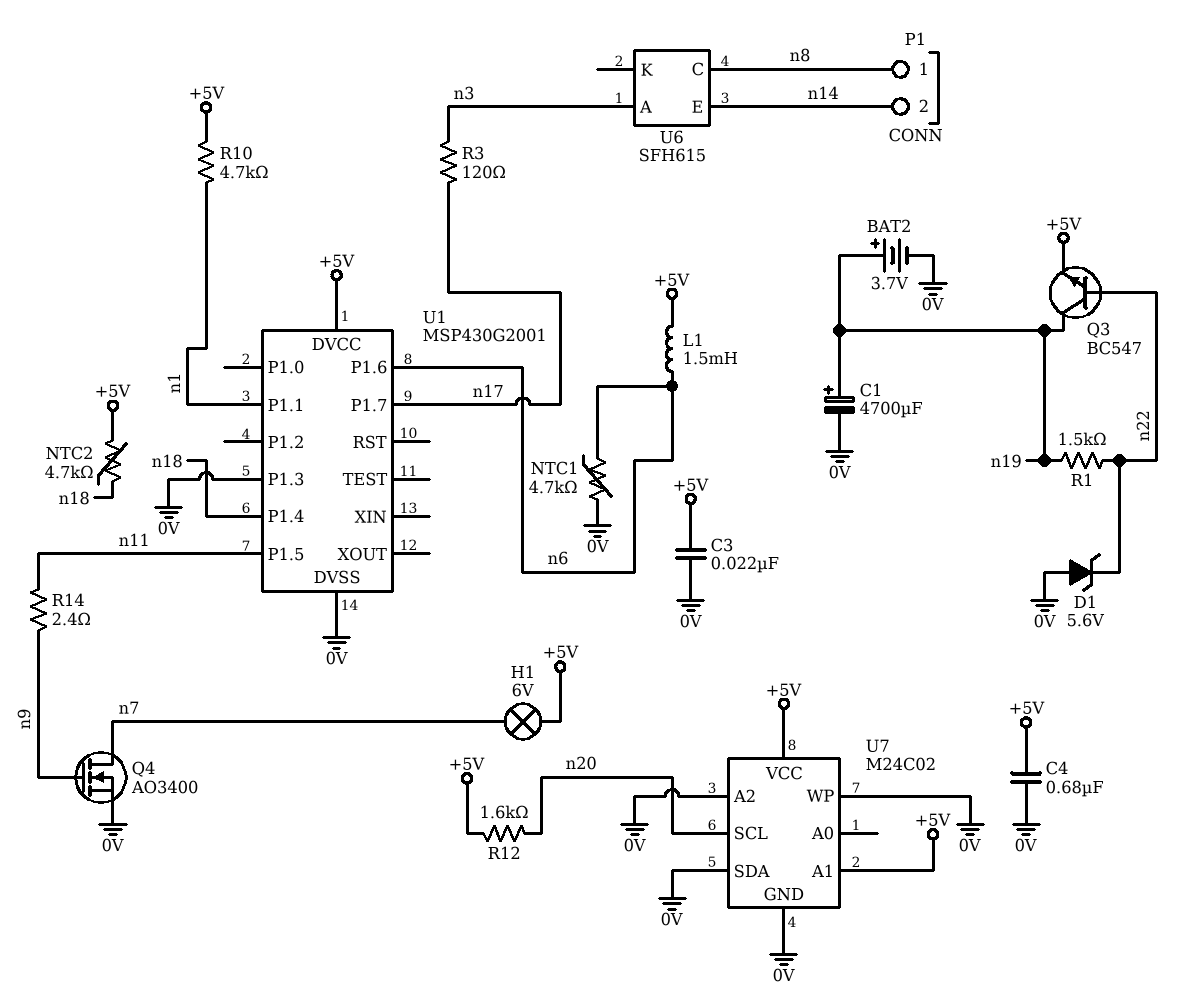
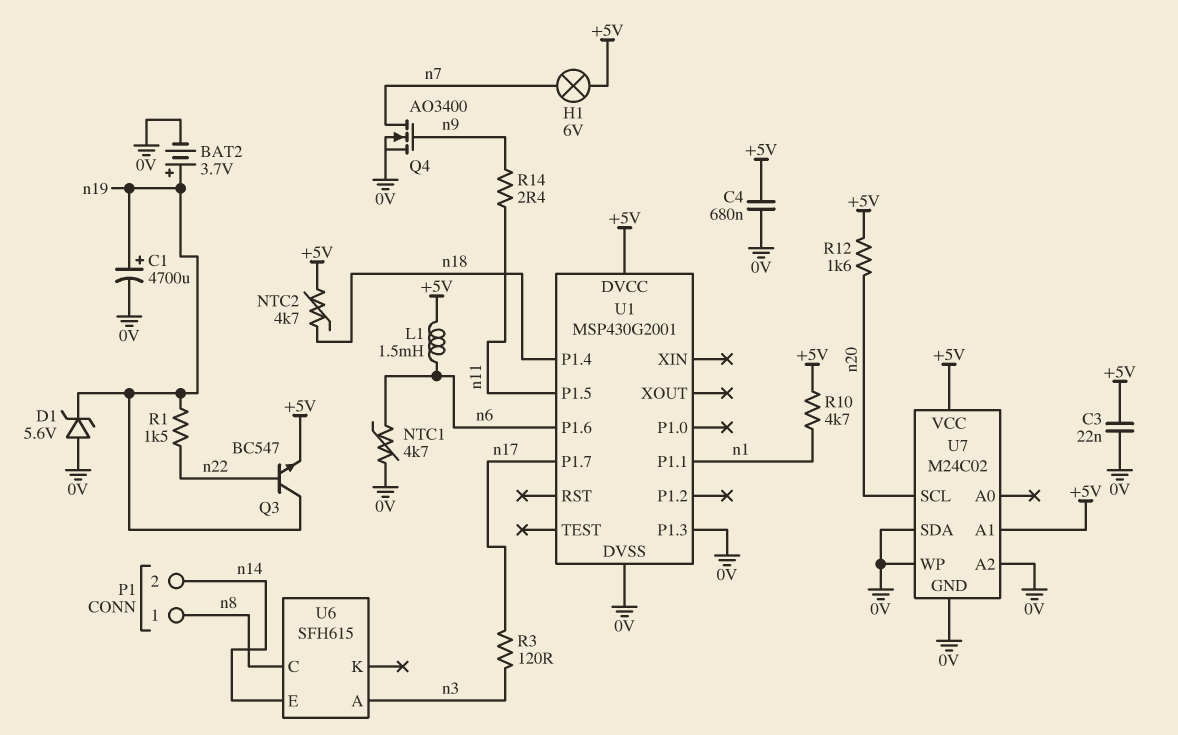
D1: zener 5.6V (A 0V, K n22) -> zener 5.6V (A 0V, K n19)

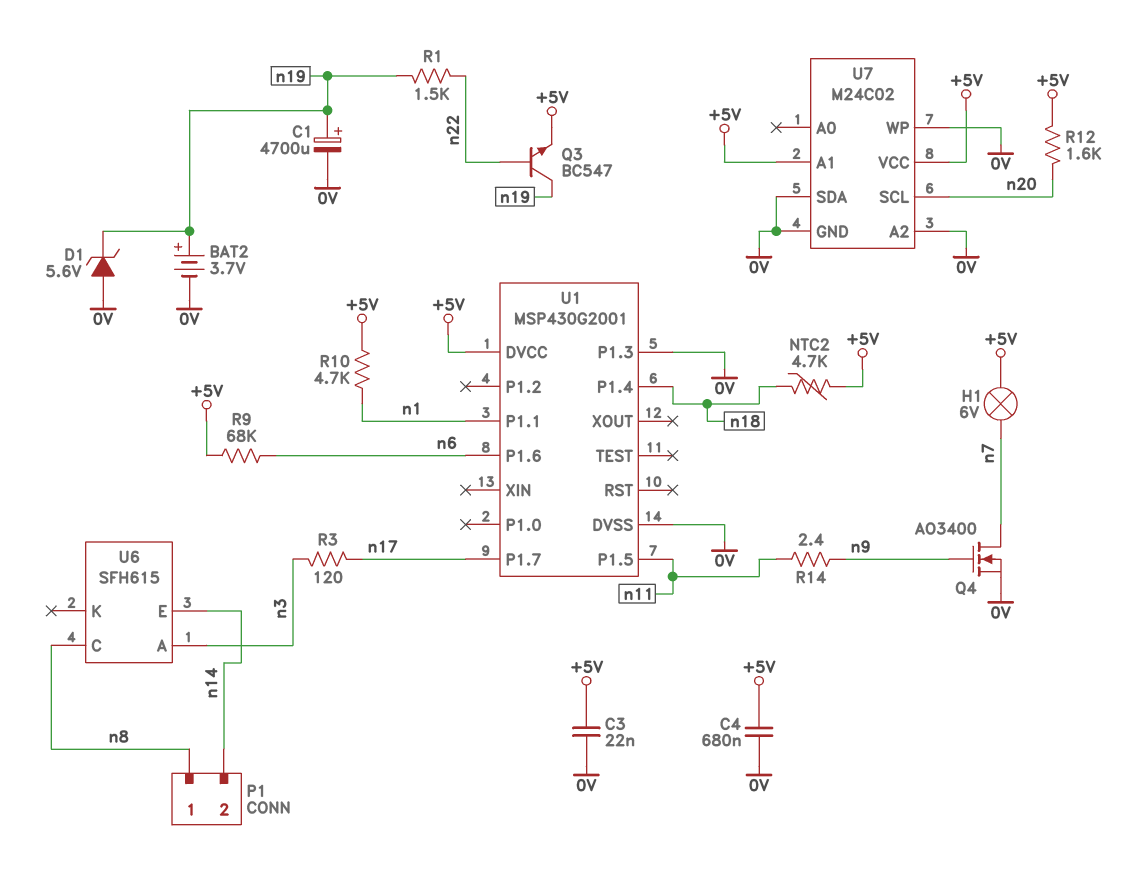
L1: 1.5mH (+5V, n6) -> none
NTC1: 4.7k (0V, n6) -> none
R9: none -> 68k (+5V, n6)

